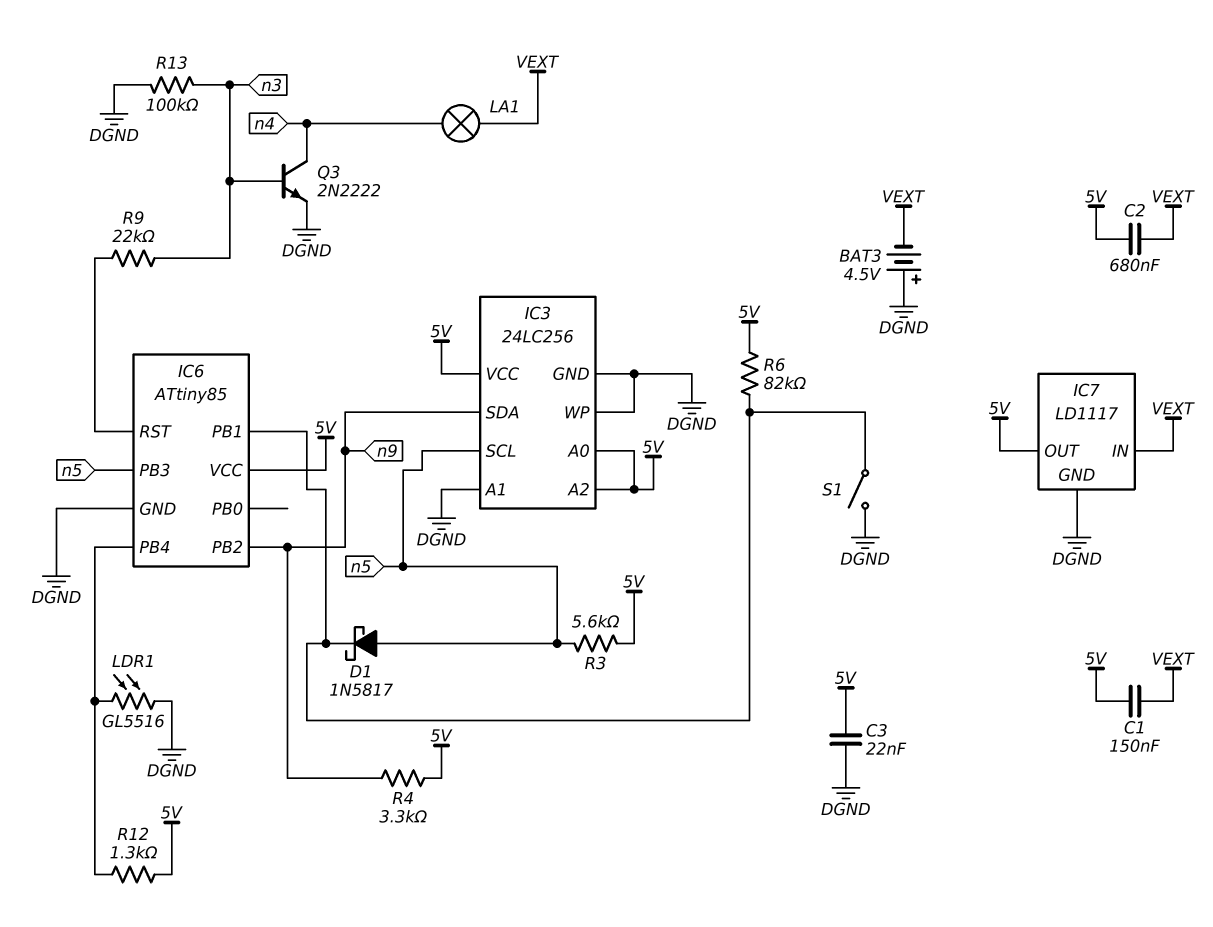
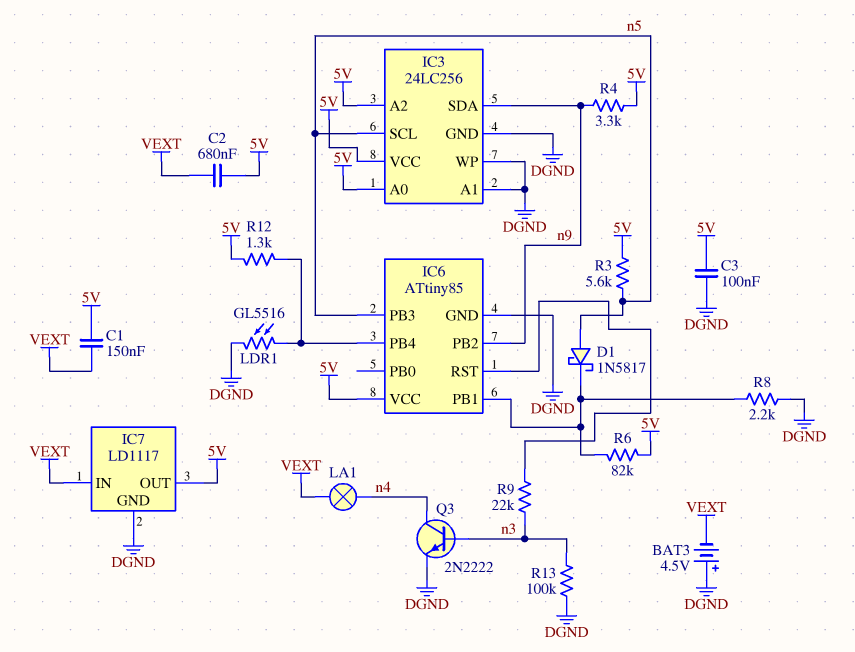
C3: 22nF (5V, DGND) -> 100nF (5V, DGND)
R8: none -> 2.2k (DGND, IC6/PB1)
S1: switch (DGND, IC6/PB1) -> none

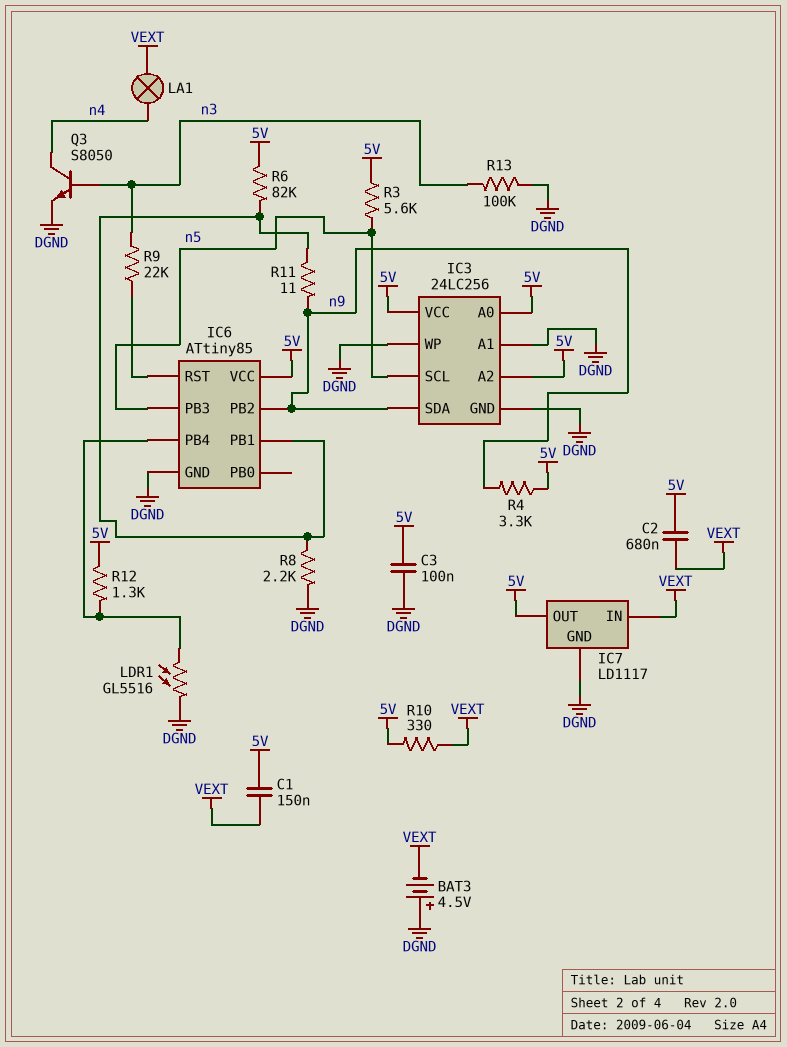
D1: schottky 1N5817 (A n5, K IC6/PB1) -> none
Q3: NPN 2N2222 (B n3, C n4, E DGND) -> NPN S8050 (B n3, C n4, E DGND)
R10: none -> 330 (5V, VEXT)
R11: none -> 11 (IC6/PB1, n9)

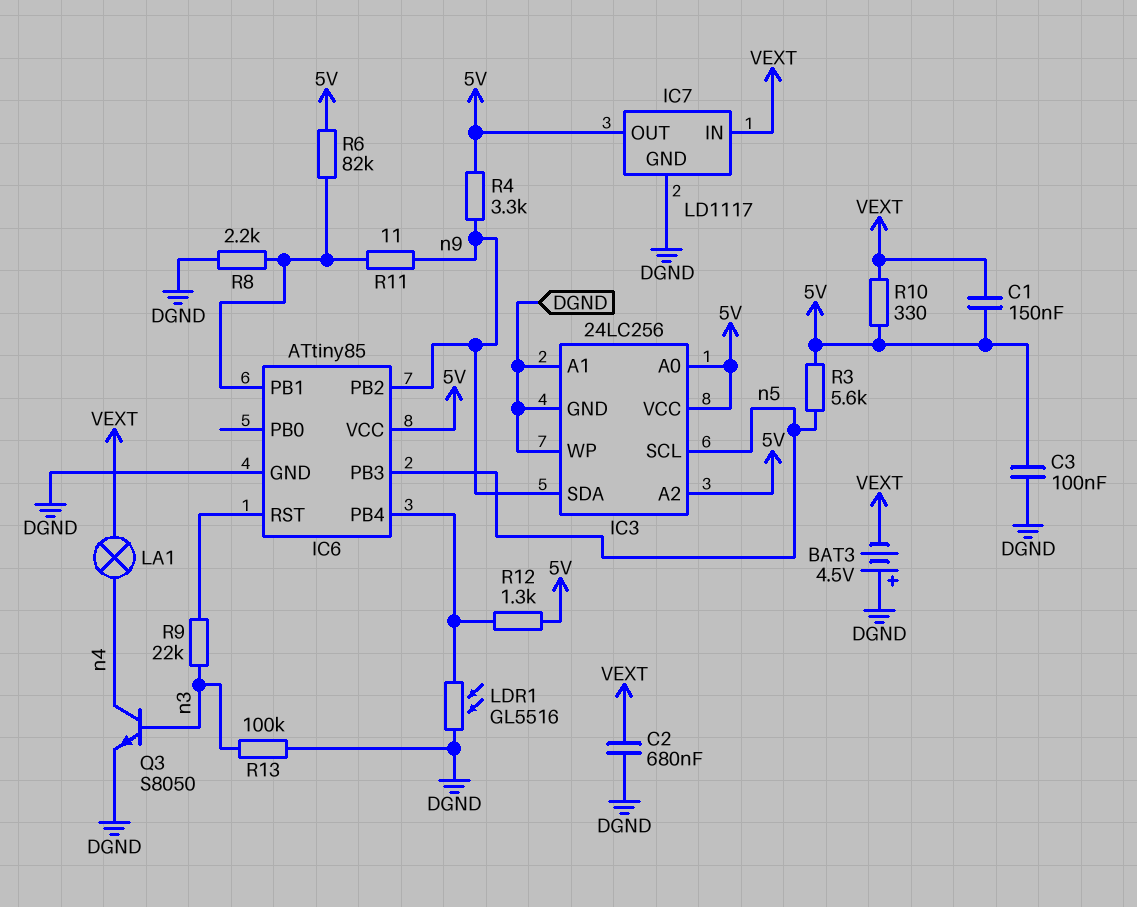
C2: 680nF (5V, VEXT) -> 680nF (DGND, VEXT)

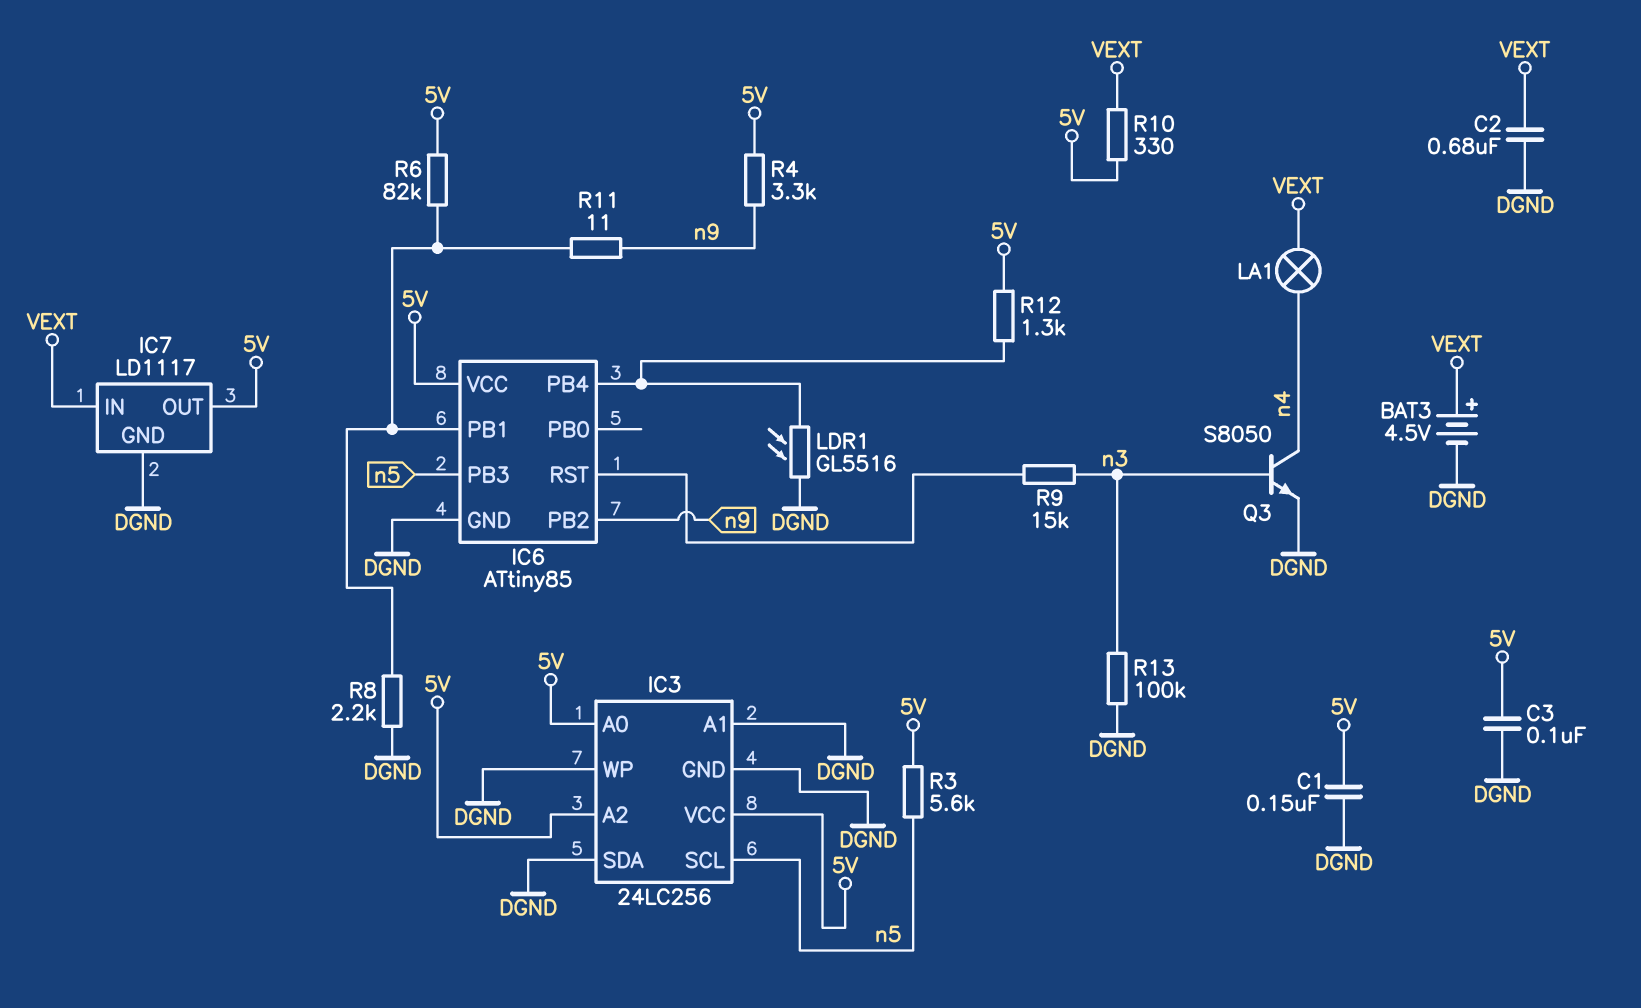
BAT3: 4.5V (plus DGND, minus VEXT) -> 4.5V (plus VEXT, minus DGND)
C1: 150nF (5V, VEXT) -> 150nF (5V, DGND)
IC3 pin SDA: n9 -> DGND
R9: 22k (IC6/RST, n3) -> 15k (IC6/RST, n3)

